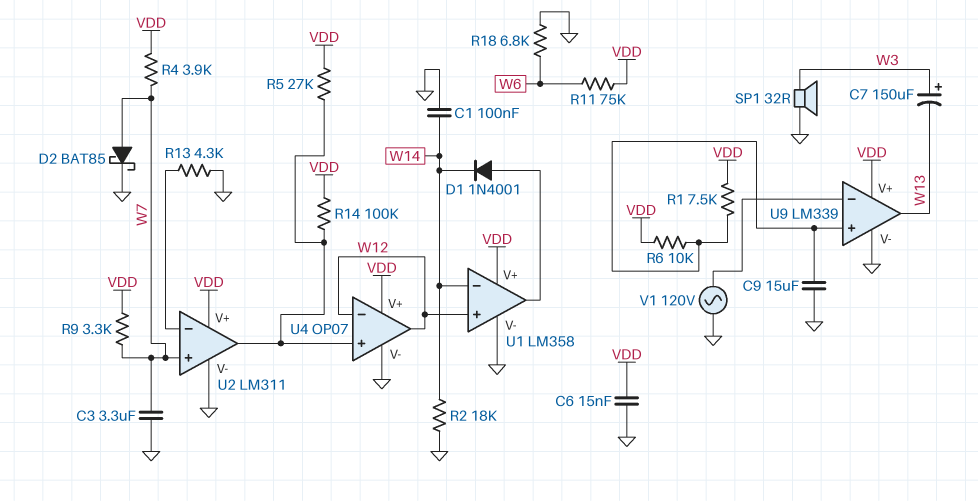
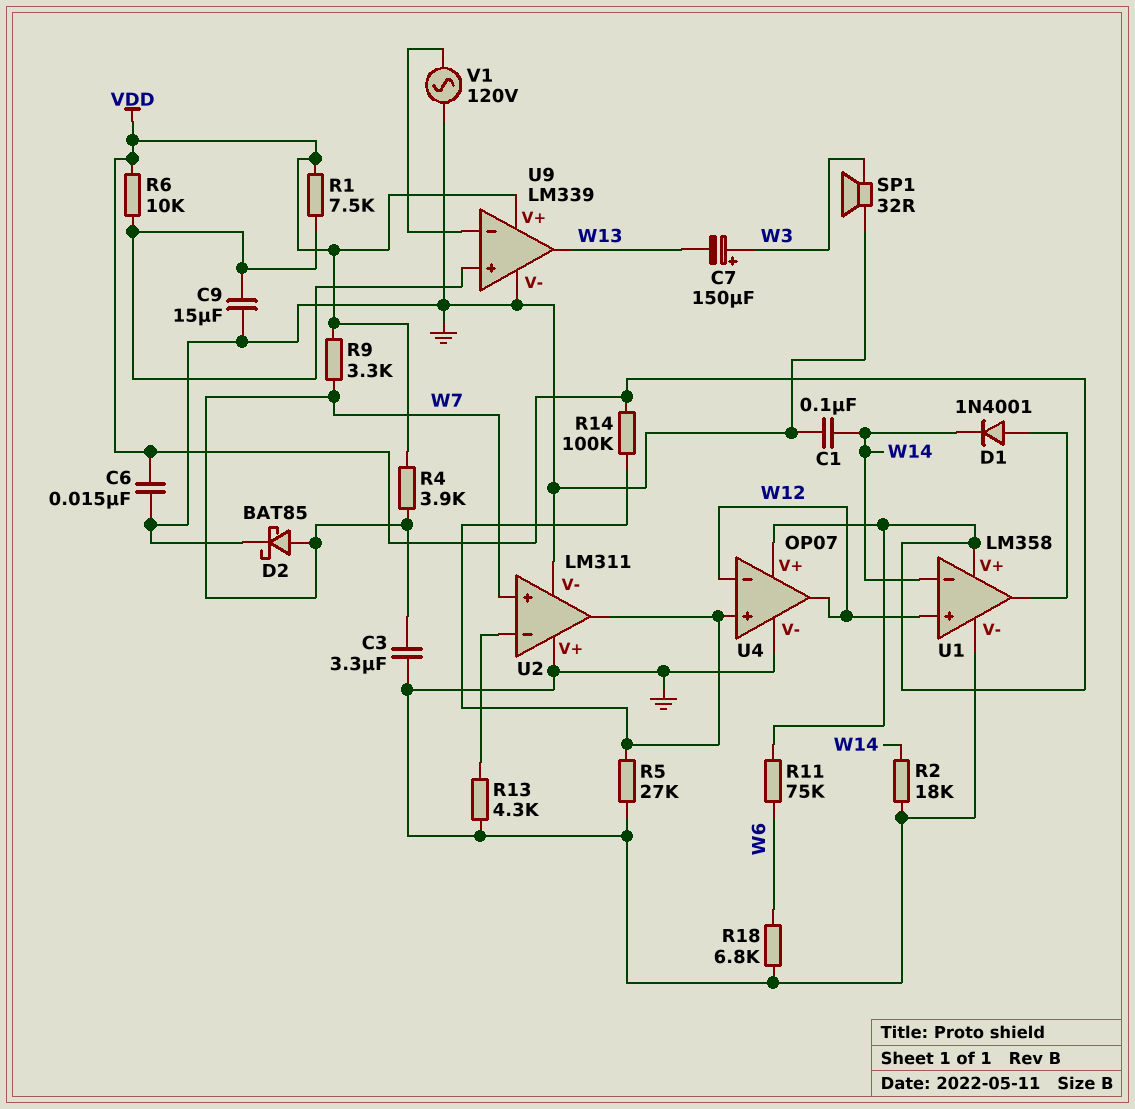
R5: 27k (U2/out, VDD) -> 27k (GND, U2/out)
U2 pin V+: VDD -> GND

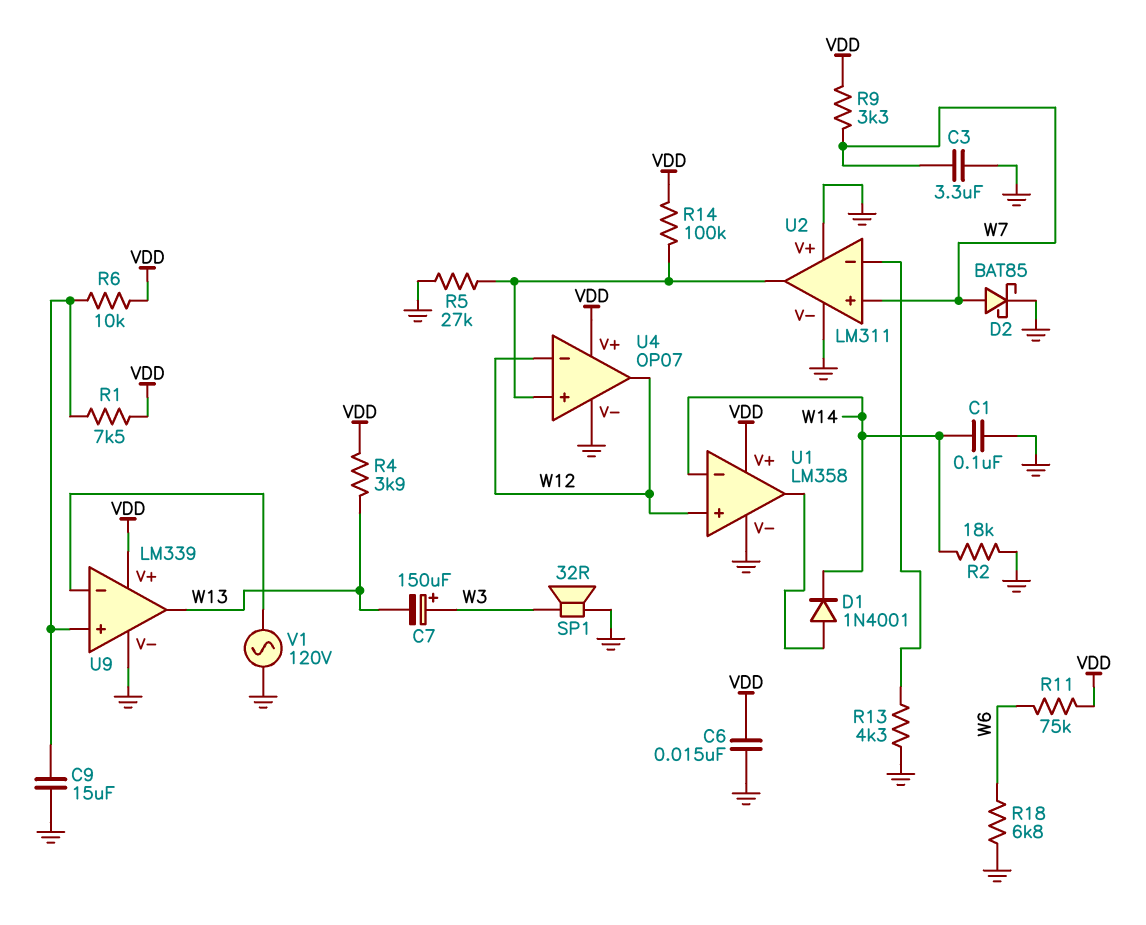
R4: 3.9k (VDD, W7) -> 3.9k (VDD, W13)

